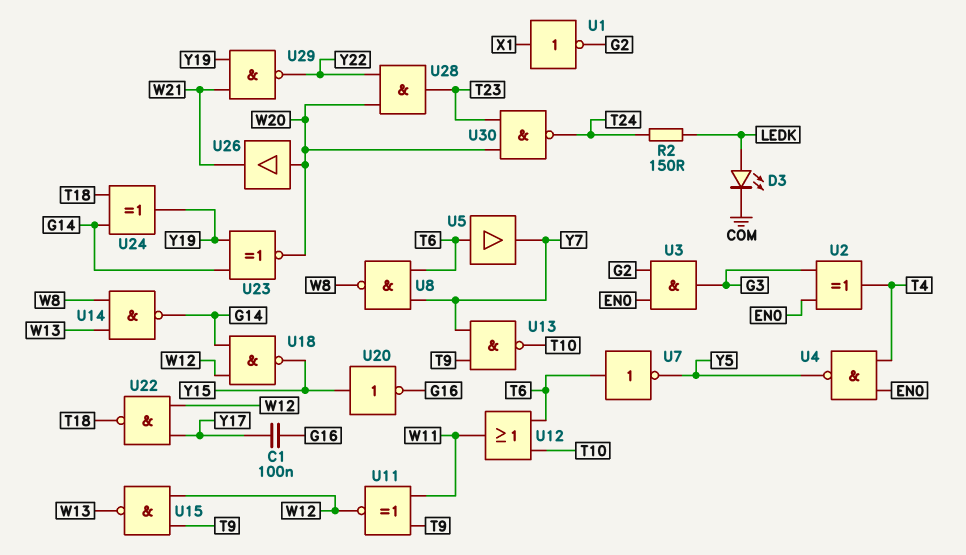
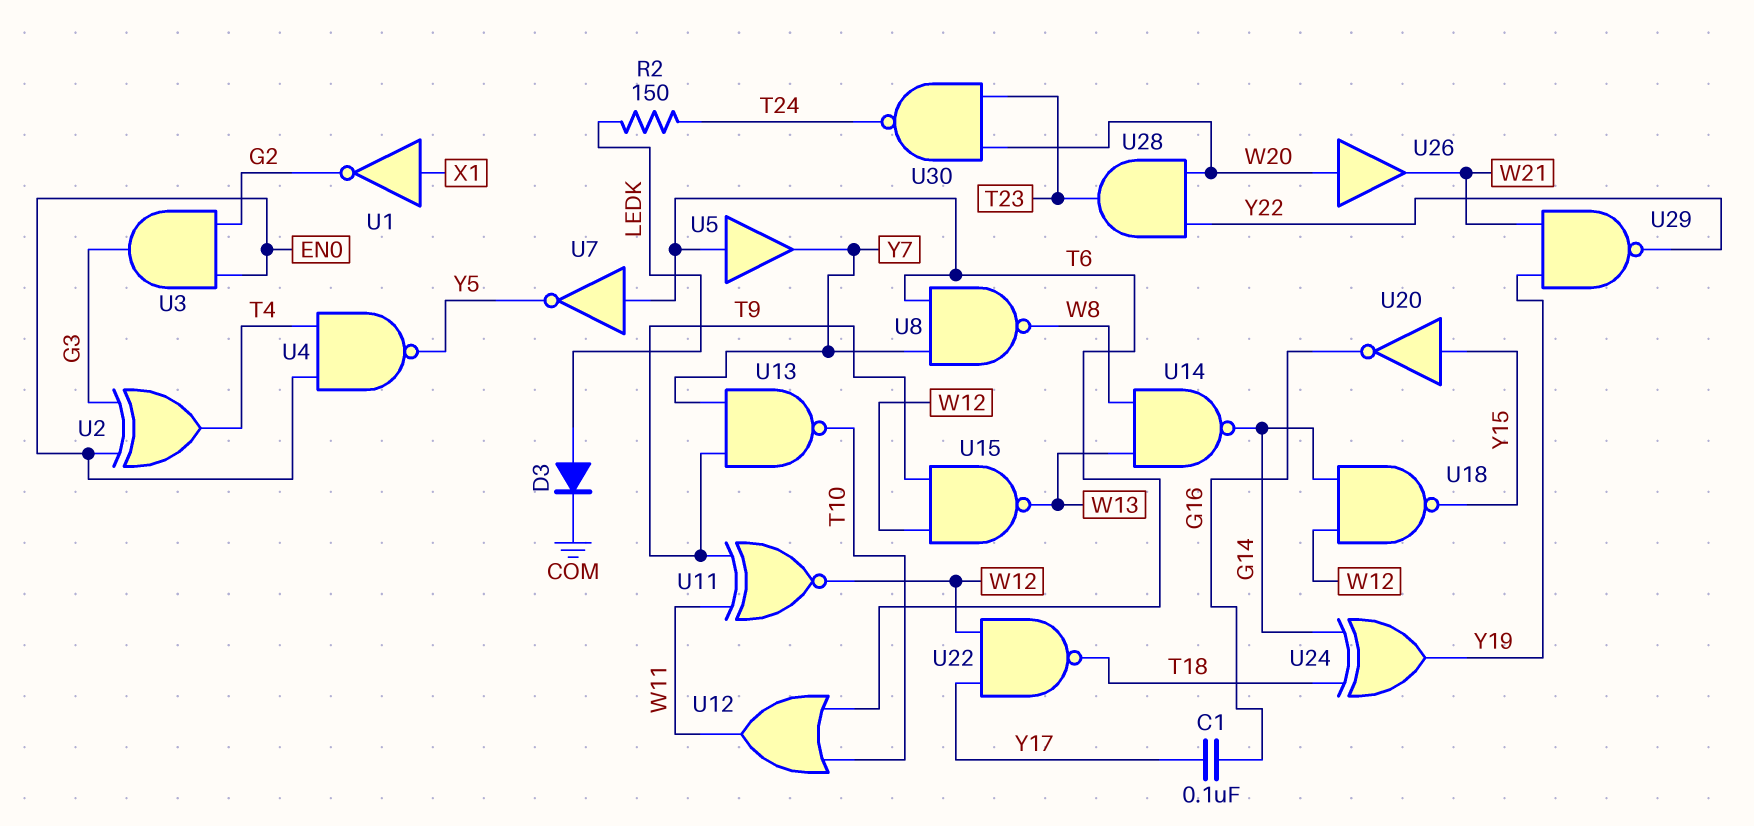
D3: LED (A LEDK, K COM) -> diode (A LEDK, K COM)
U23: XNOR (in G14, in Y19, out W20) -> none

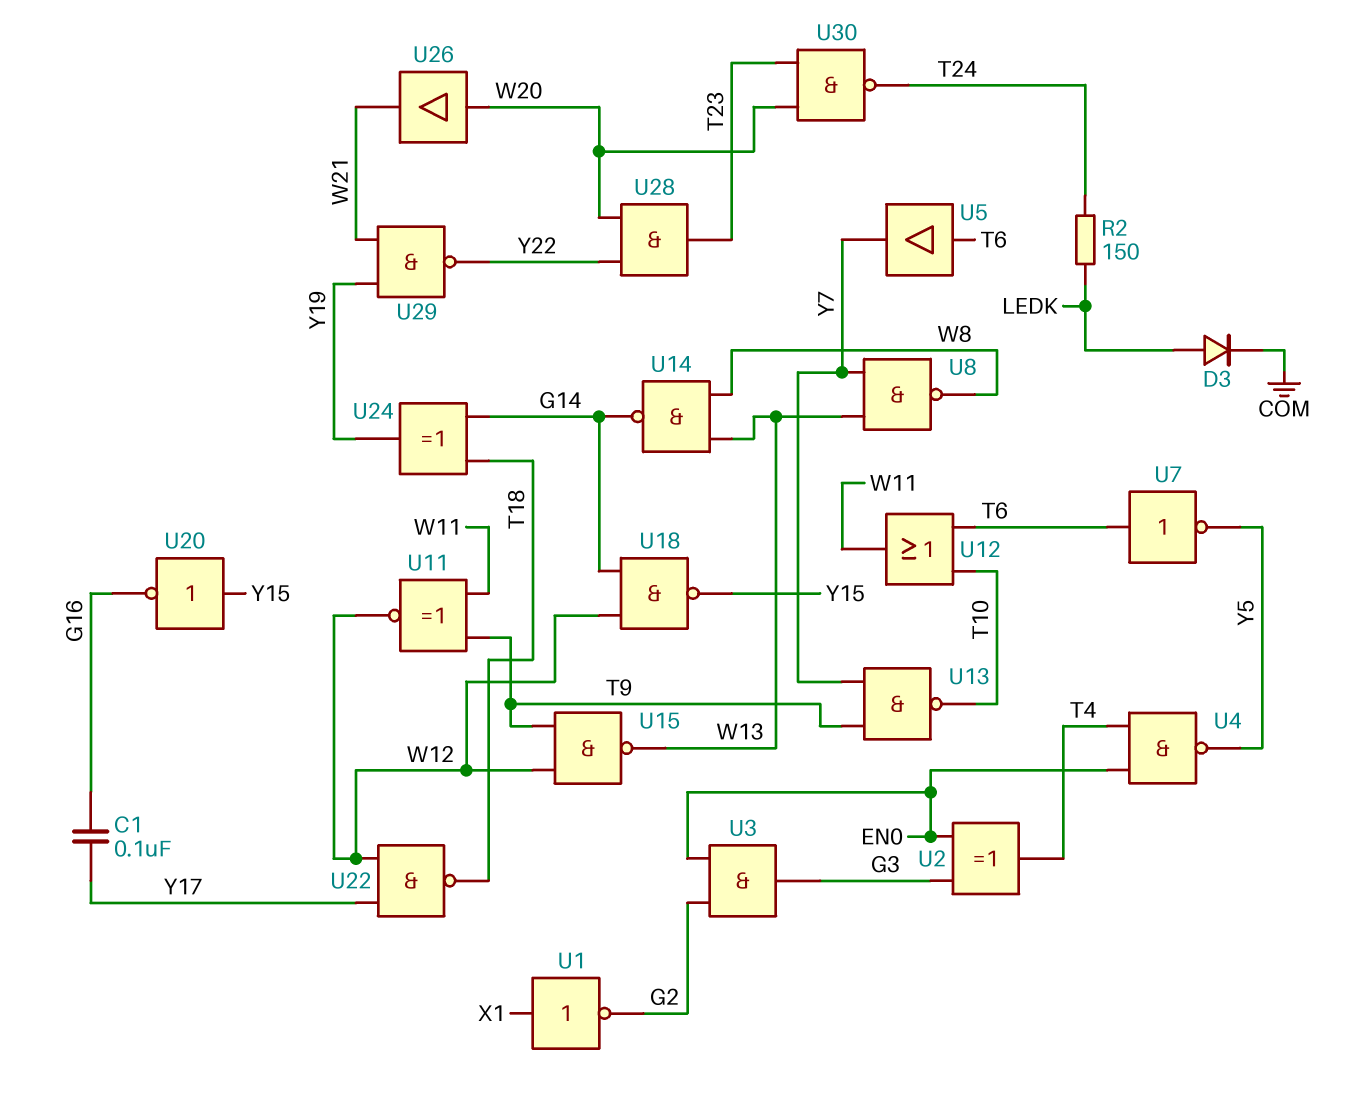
U8: NAND (in T6, in Y7, out W8) -> NAND (in W13, in Y7, out W8)

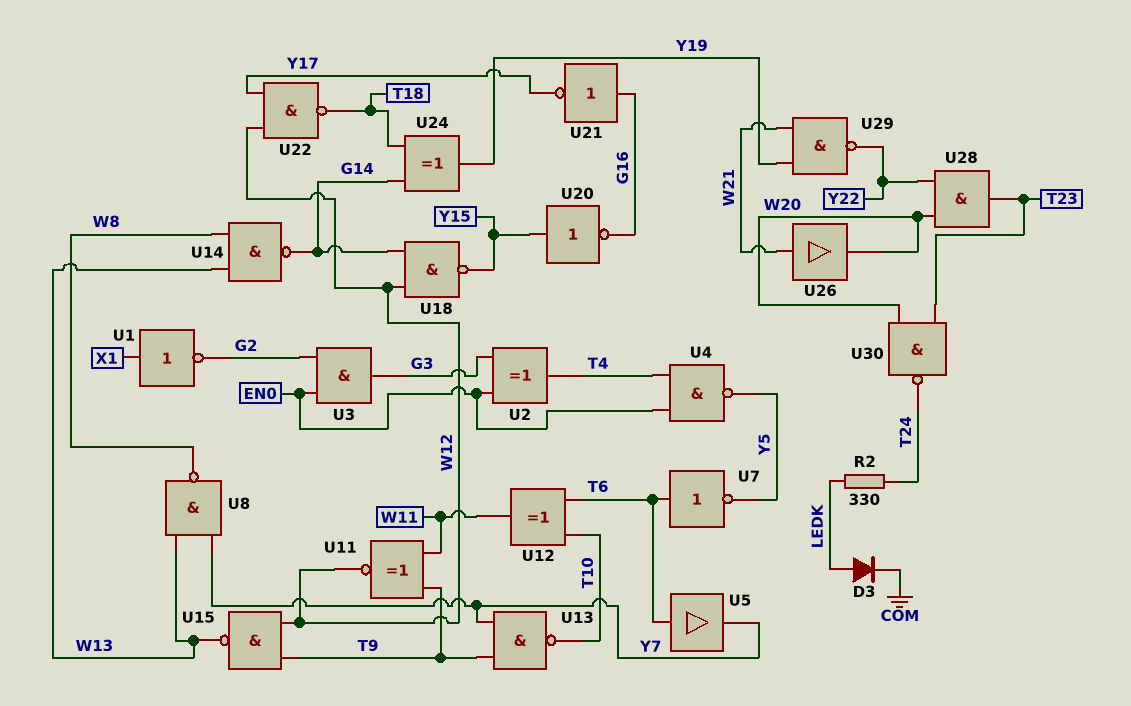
C1: 100nF (G16, Y17) -> none
R2: 150 (LEDK, T24) -> 330 (LEDK, T24)
U12: OR (in T6, in T10, out W11) -> XOR (in T6, in T10, out W11)
U21: none -> NOT (in G16, out Y17)
U26: buffer (in W20, out W21) -> buffer (in W21, out W20)

